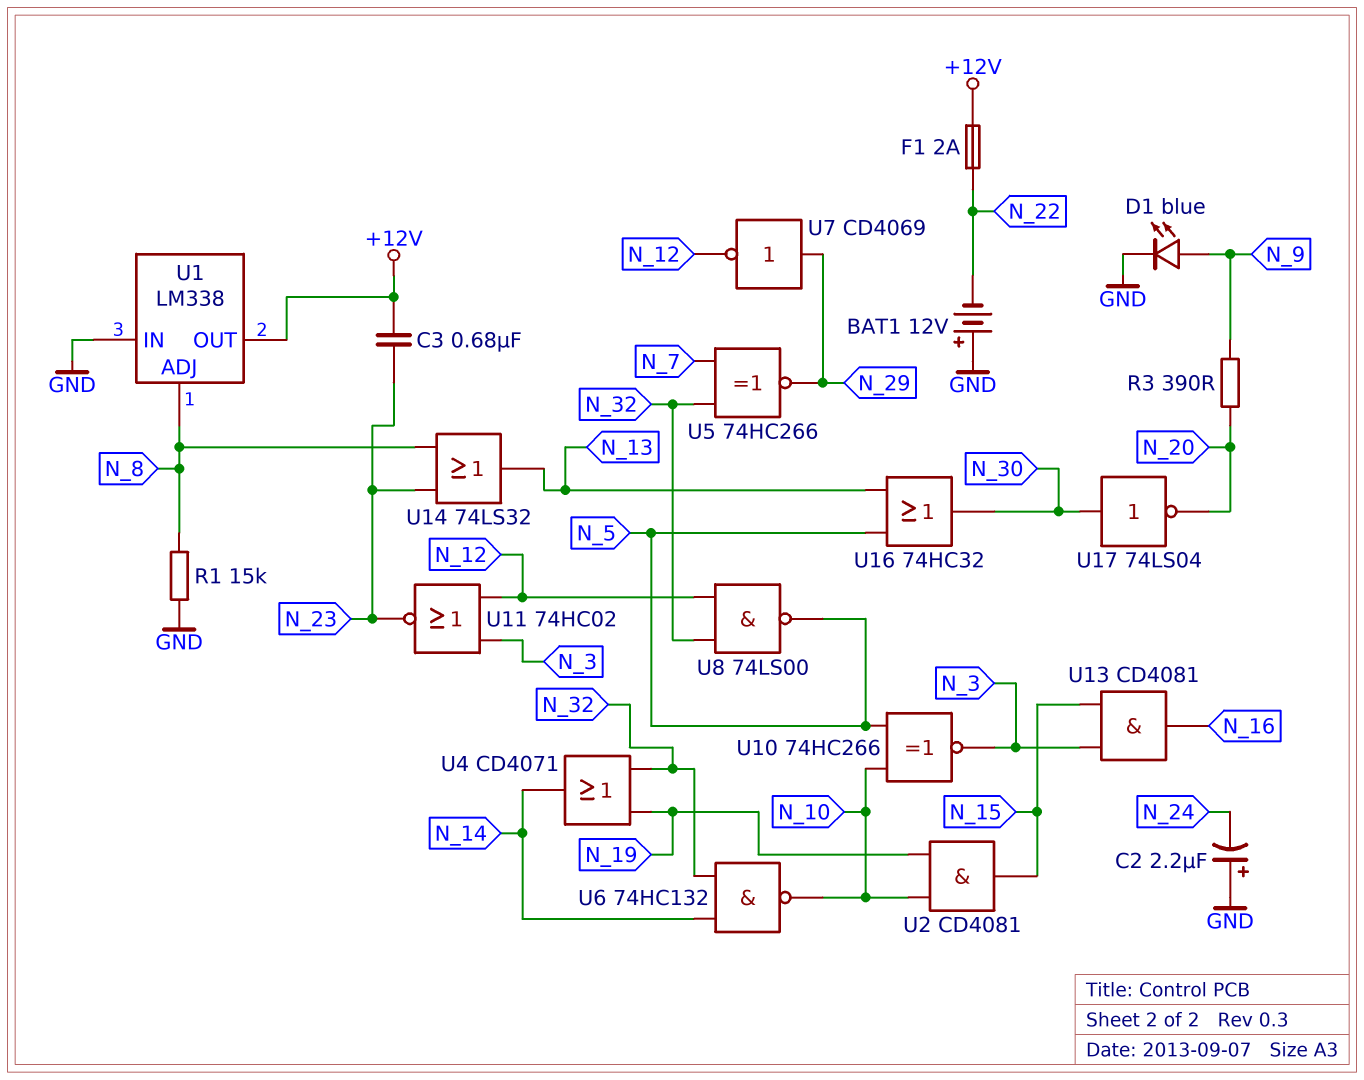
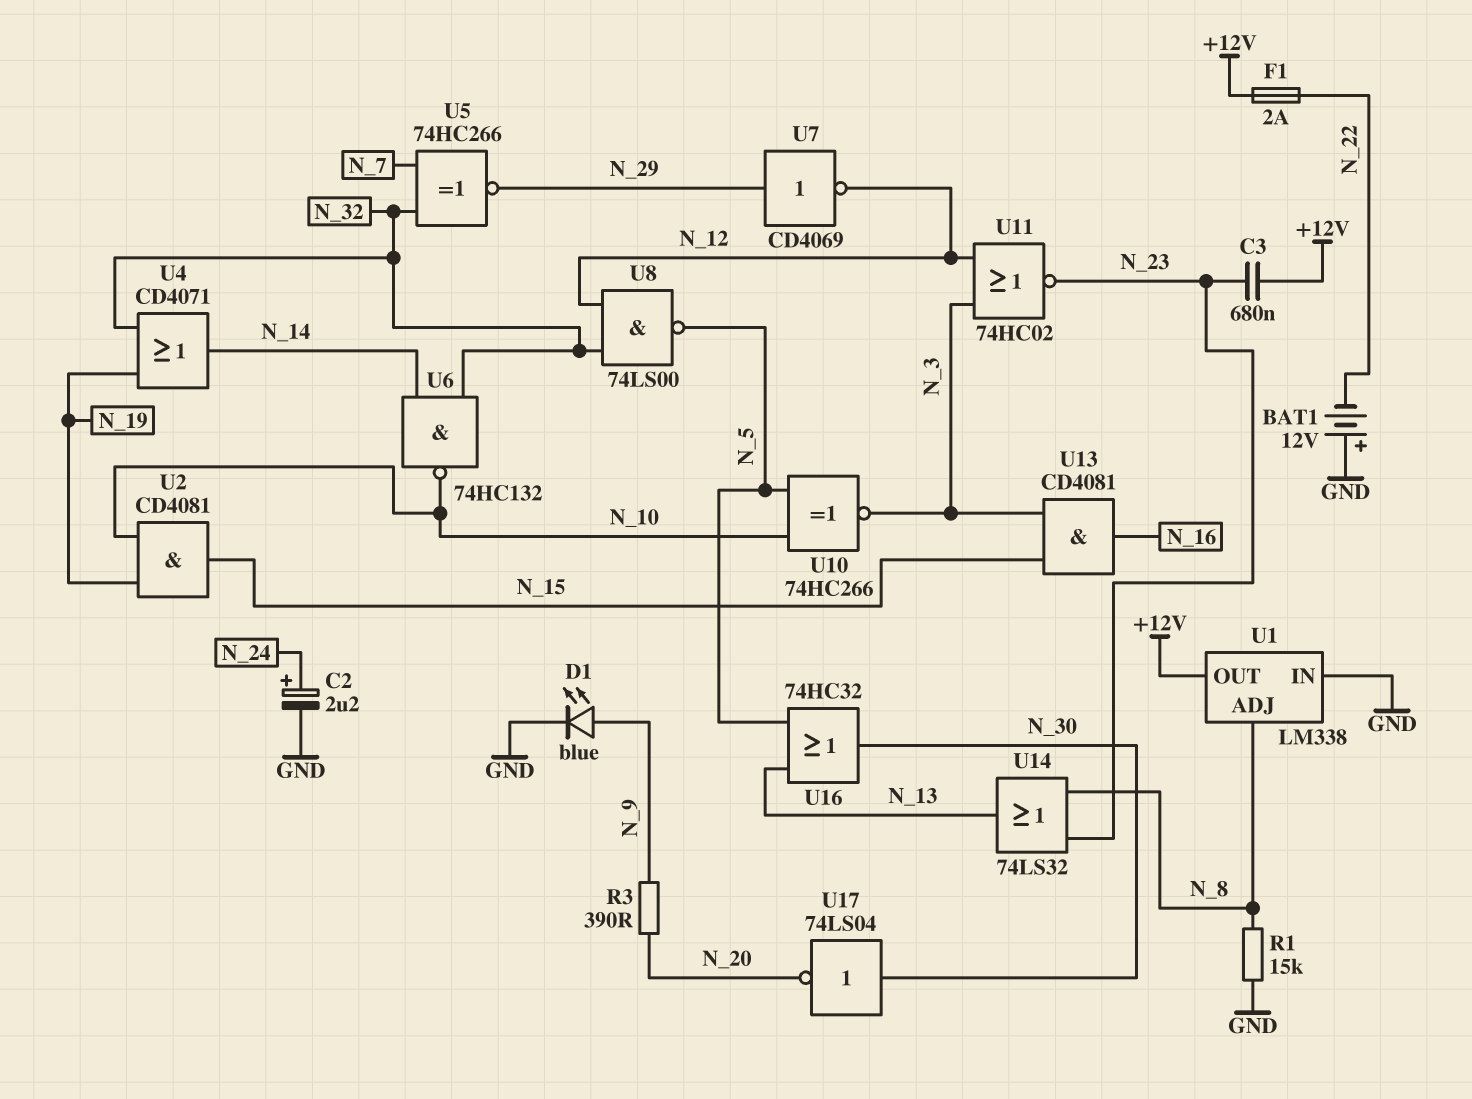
C2: 2.2uF (plus GND, minus N_24) -> 2.2uF (plus N_24, minus GND)

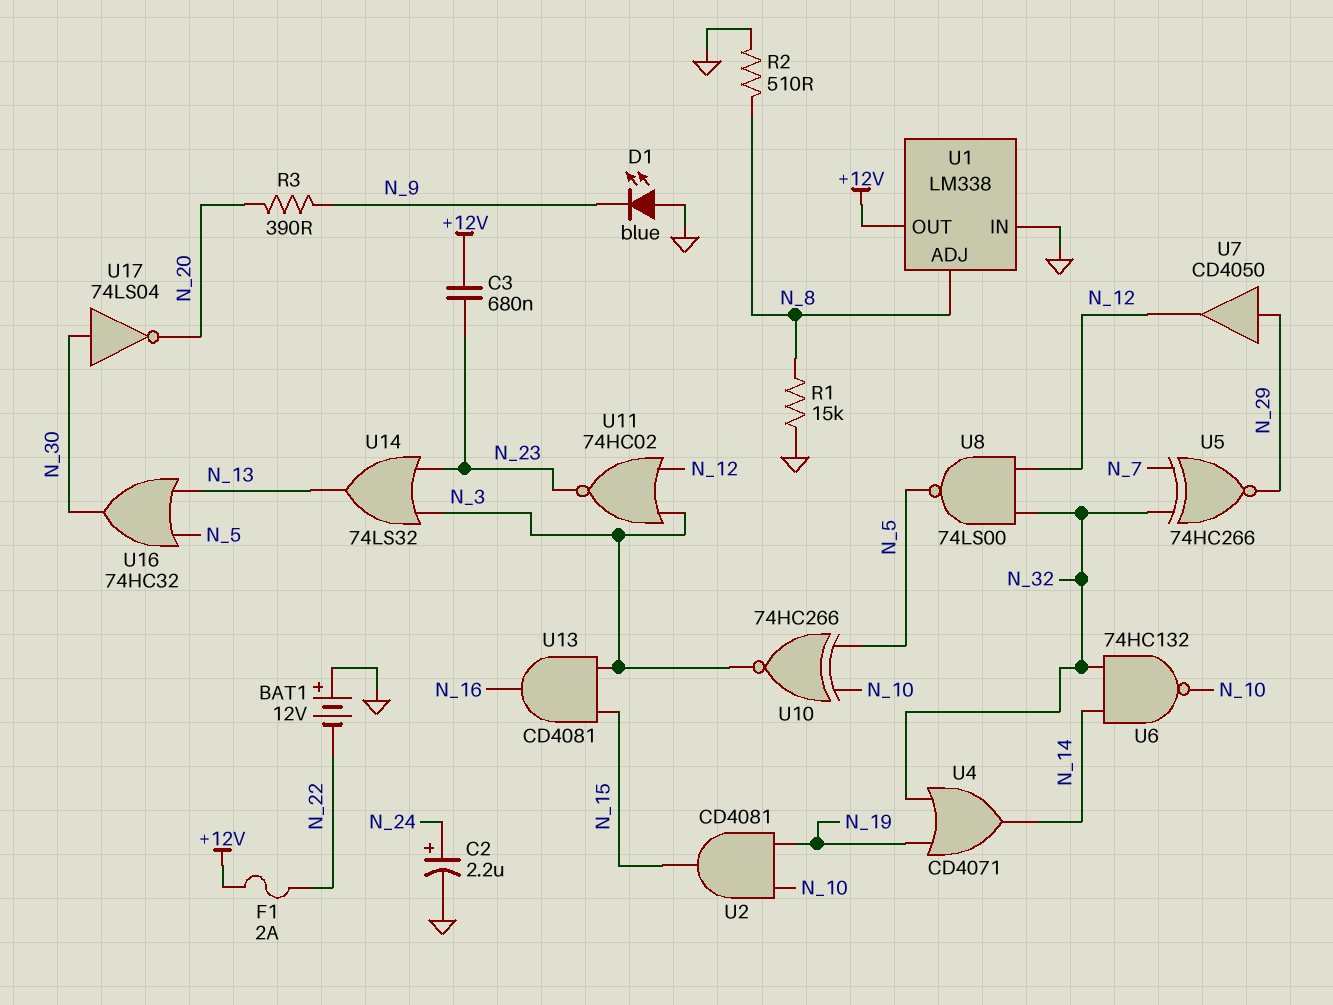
D1: LED blue (A N_9, K GND) -> LED blue (A GND, K N_9)
R2: none -> 510 (GND, N_8)
U7: NOT CD4069 (in N_29, out N_12) -> buffer CD4050 (in N_29, out N_12)
U14: OR 74LS32 (in N_8, in N_23, out N_13) -> OR 74LS32 (in N_3, in N_23, out N_13)

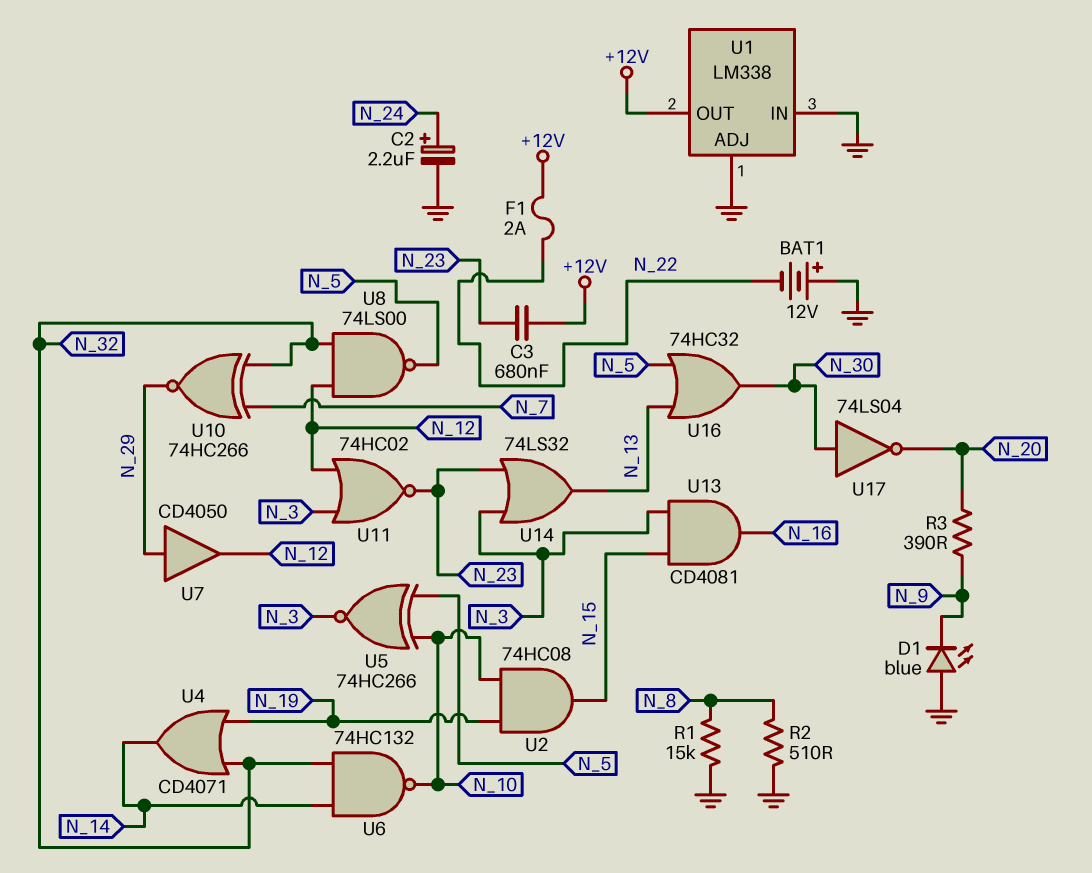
U1 pin ADJ: N_8 -> GND
U2: AND CD4081 (in N_10, in N_19, out N_15) -> AND 74HC08 (in N_10, in N_19, out N_15)
U5: XNOR 74HC266 (in N_7, in N_32, out N_29) -> XNOR 74HC266 (in N_5, in N_10, out N_3)
U10: XNOR 74HC266 (in N_5, in N_10, out N_3) -> XNOR 74HC266 (in N_7, in N_32, out N_29)

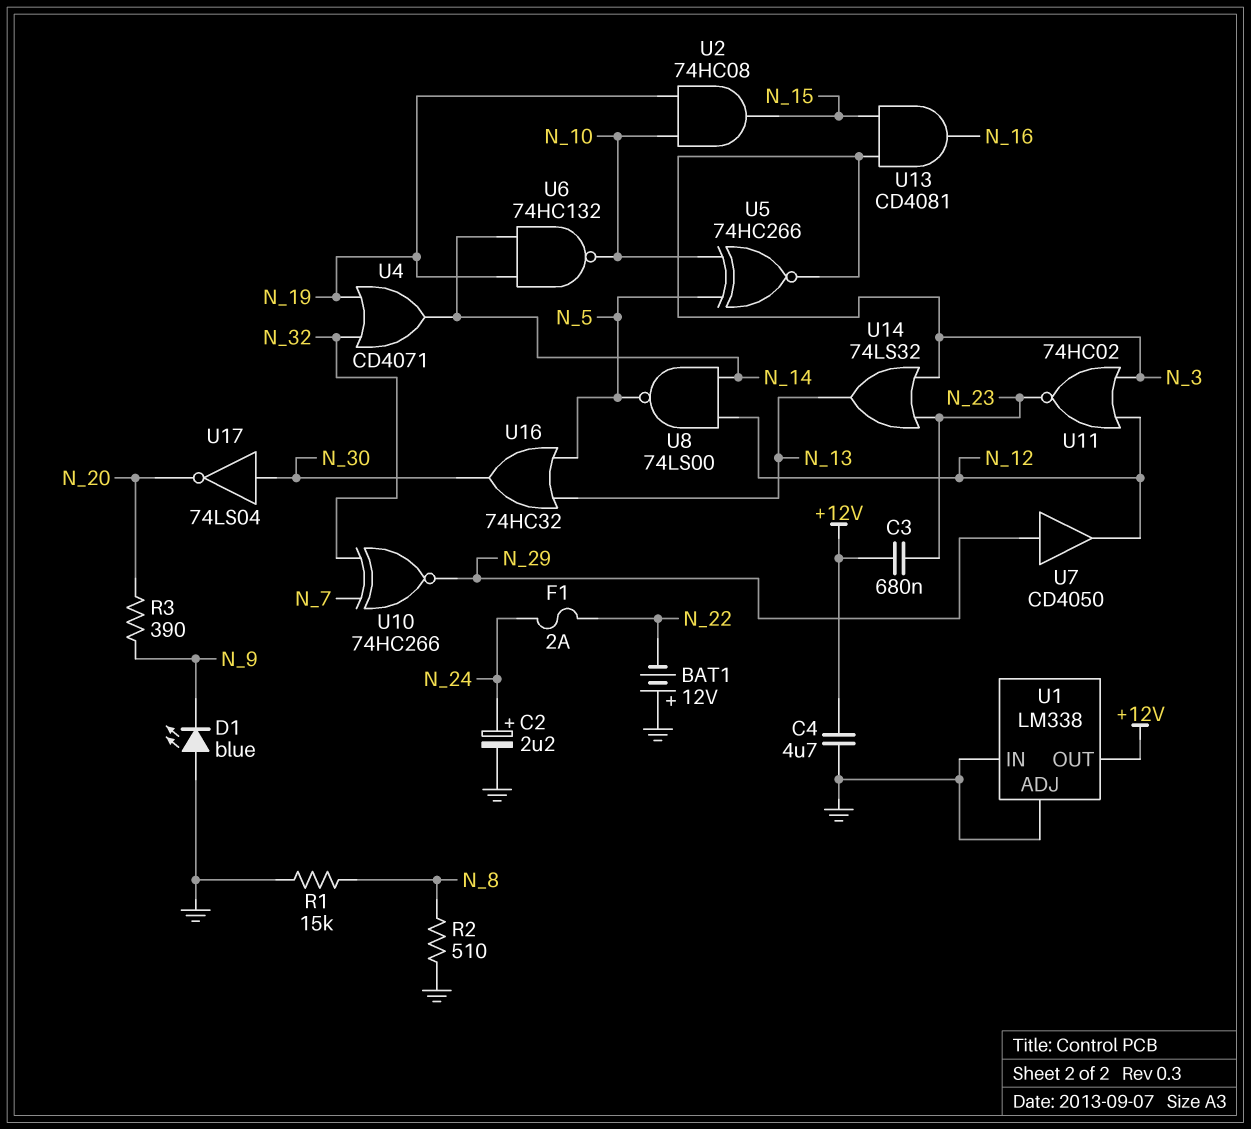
C4: none -> 4.7uF (+12V, GND)
F1: 2A (+12V, N_22) -> 2A (N_22, N_24)
U6: NAND 74HC132 (in N_14, in N_32, out N_10) -> NAND 74HC132 (in N_14, in N_19, out N_10)
U8: NAND 74LS00 (in N_12, in N_32, out N_5) -> NAND 74LS00 (in N_12, in N_14, out N_5)

